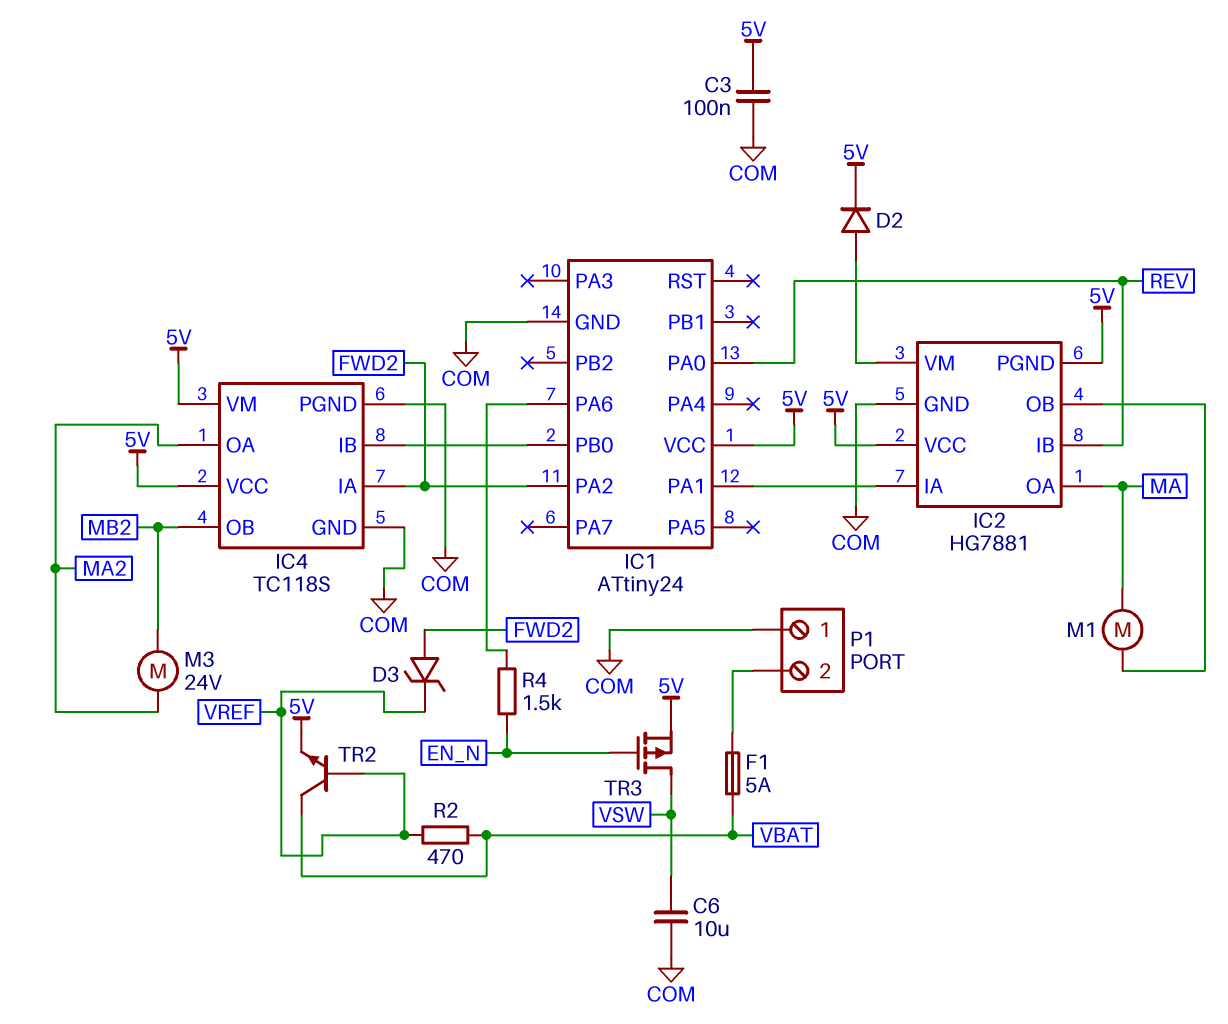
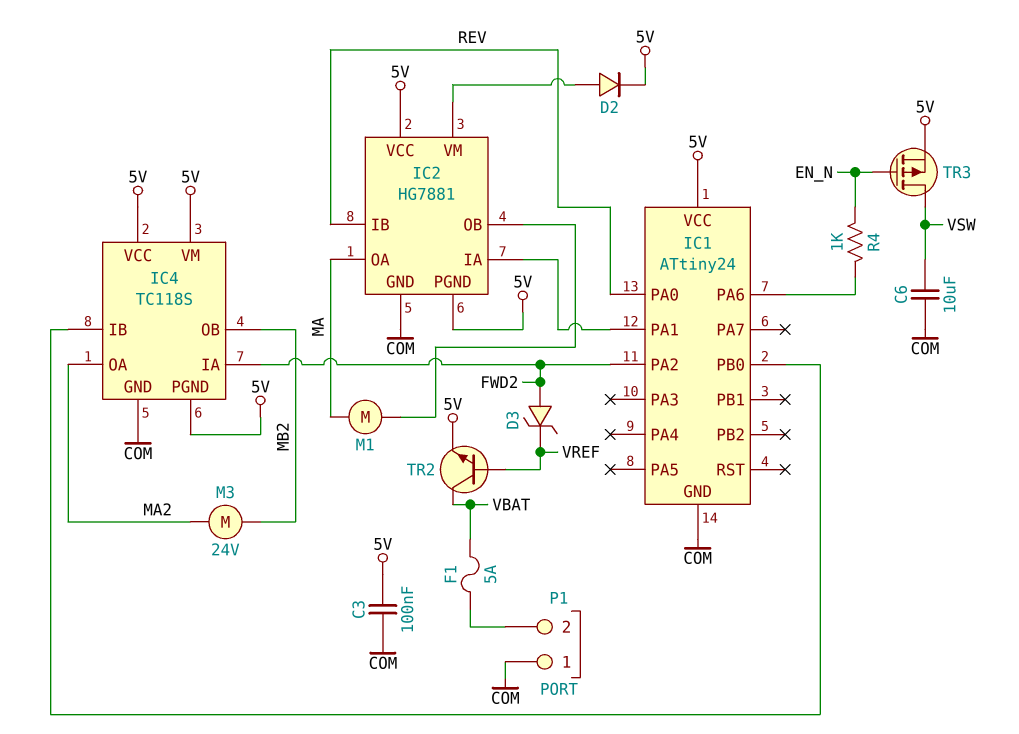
IC4 pin PGND: COM -> 5V
R2: 470 (VBAT, VREF) -> none
R4: 1.5k (EN_N, IC1/PA6) -> 1k (EN_N, IC1/PA6)

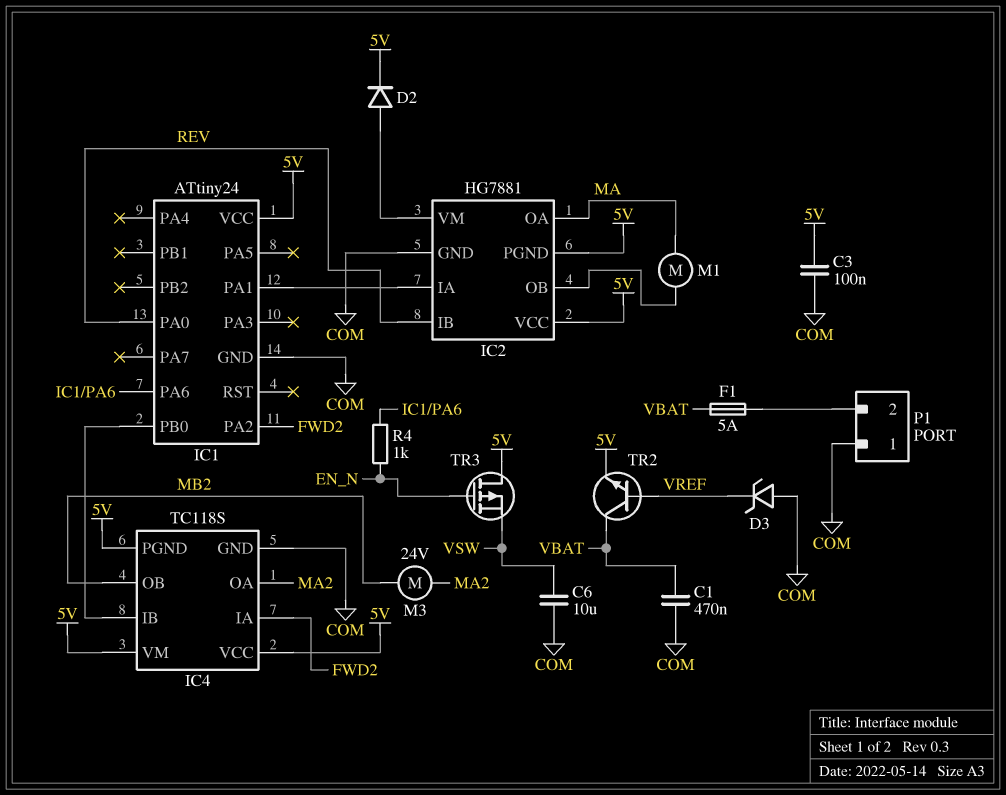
C1: none -> 470nF (COM, VBAT)
D3: zener (A FWD2, K VREF) -> zener (A COM, K VREF)
TR3: PMOS (G EN_N, D VSW, S 5V) -> PMOS (G EN_N, D 5V, S VSW)

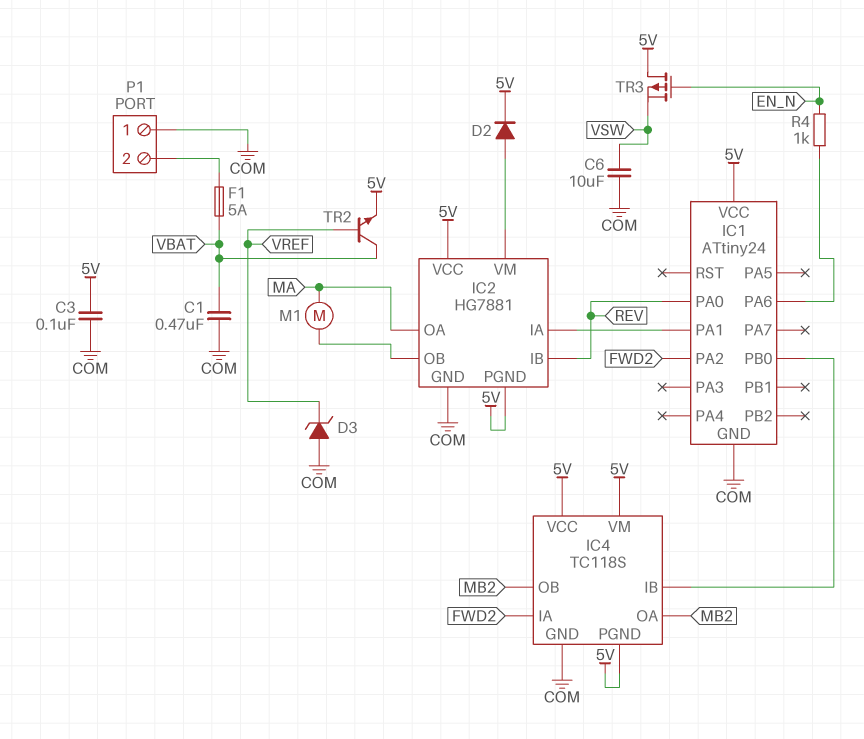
IC4 pin OA: MA2 -> MB2
M3: motor 24V (MA2, MB2) -> none

